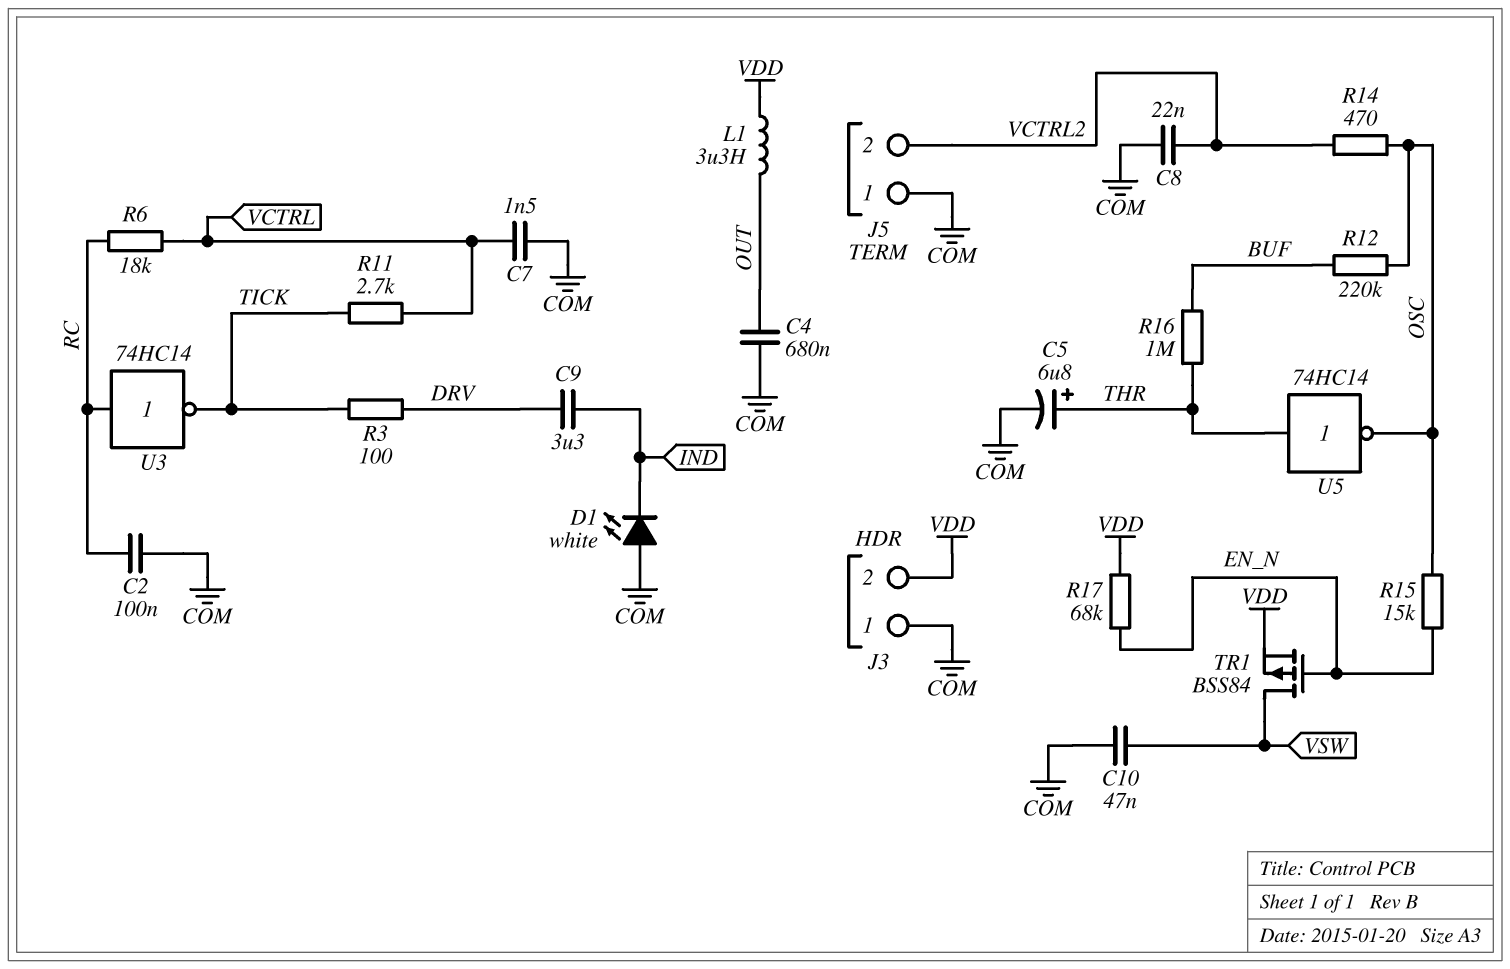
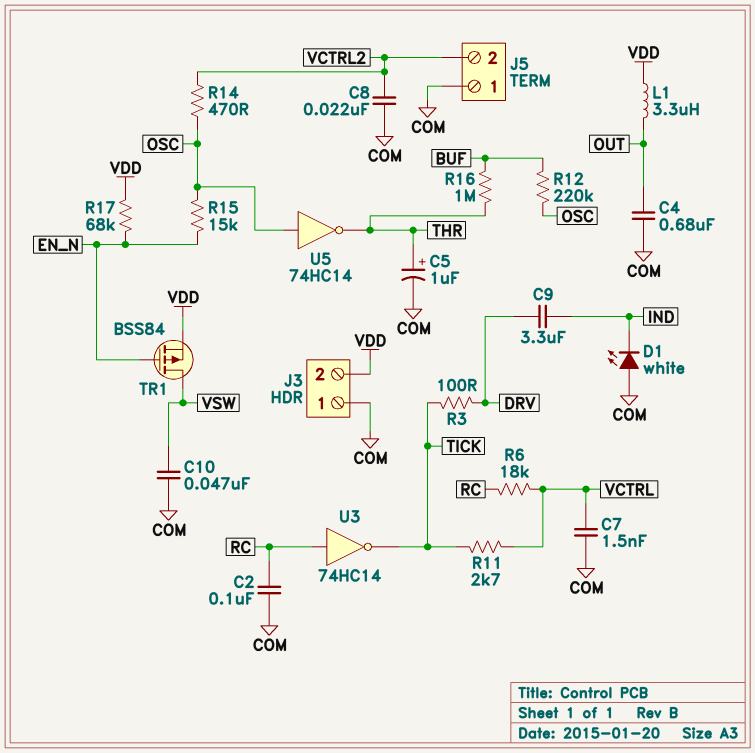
C5: 6.8uF (plus THR, minus COM) -> 1uF (plus THR, minus COM)
U5: NOT 74HC14 (in THR, out OSC) -> NOT 74HC14 (in OSC, out THR)

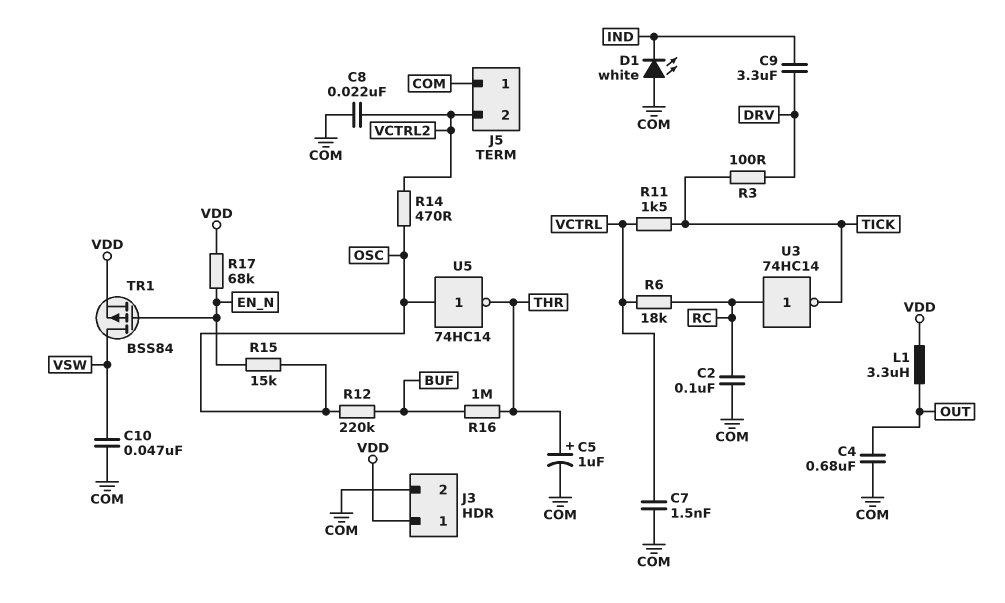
J3 pin 1: COM -> VDD
J3 pin 2: VDD -> COM
R11: 2.7k (TICK, VCTRL) -> 1.5k (TICK, VCTRL)

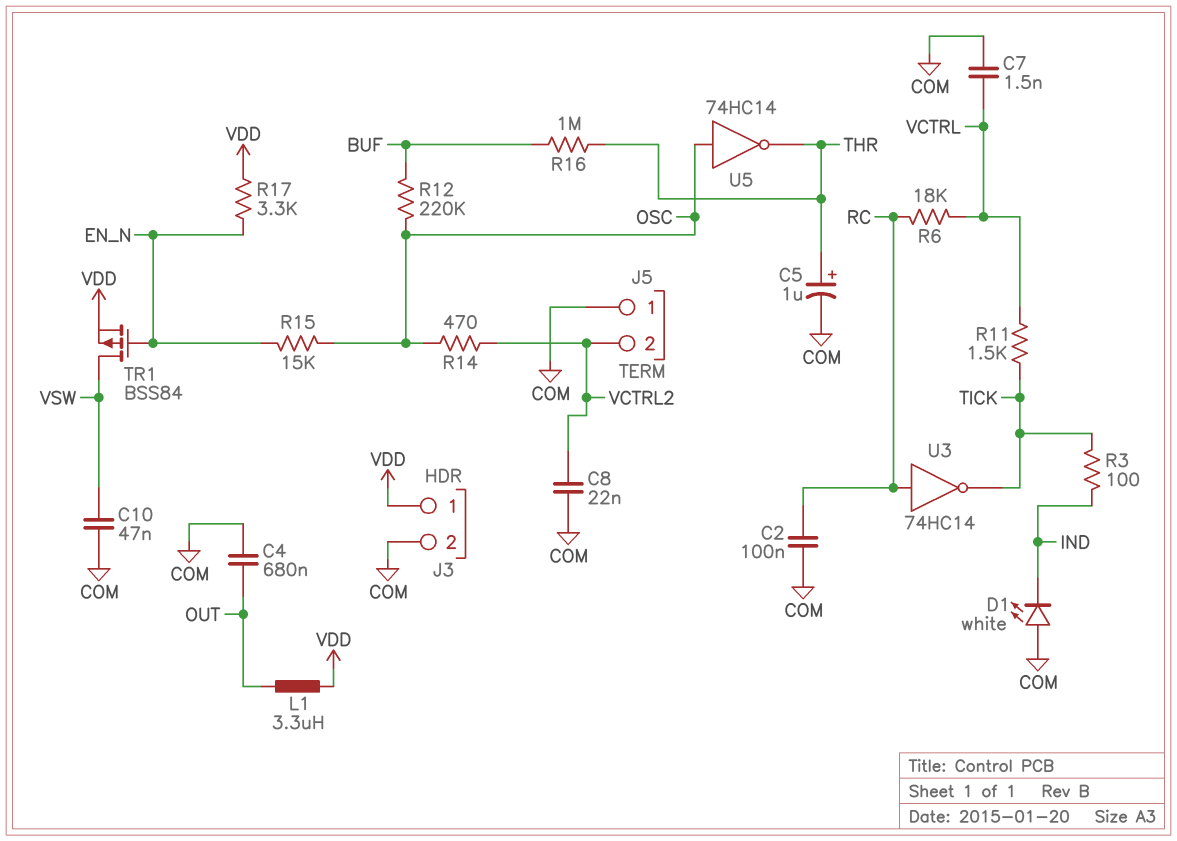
C9: 3.3uF (DRV, IND) -> none
R3: 100 (DRV, TICK) -> 100 (IND, TICK)
R17: 68k (EN_N, VDD) -> 3.3k (EN_N, VDD)

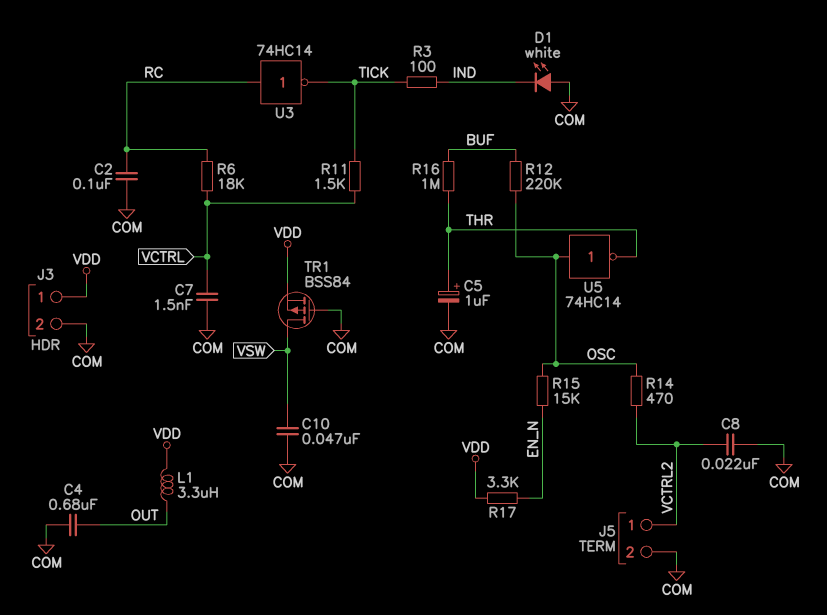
J5 pin 1: COM -> VCTRL2
J5 pin 2: VCTRL2 -> COM
TR1: PMOS BSS84 (G EN_N, D VSW, S VDD) -> PMOS BSS84 (G COM, D VSW, S VDD)

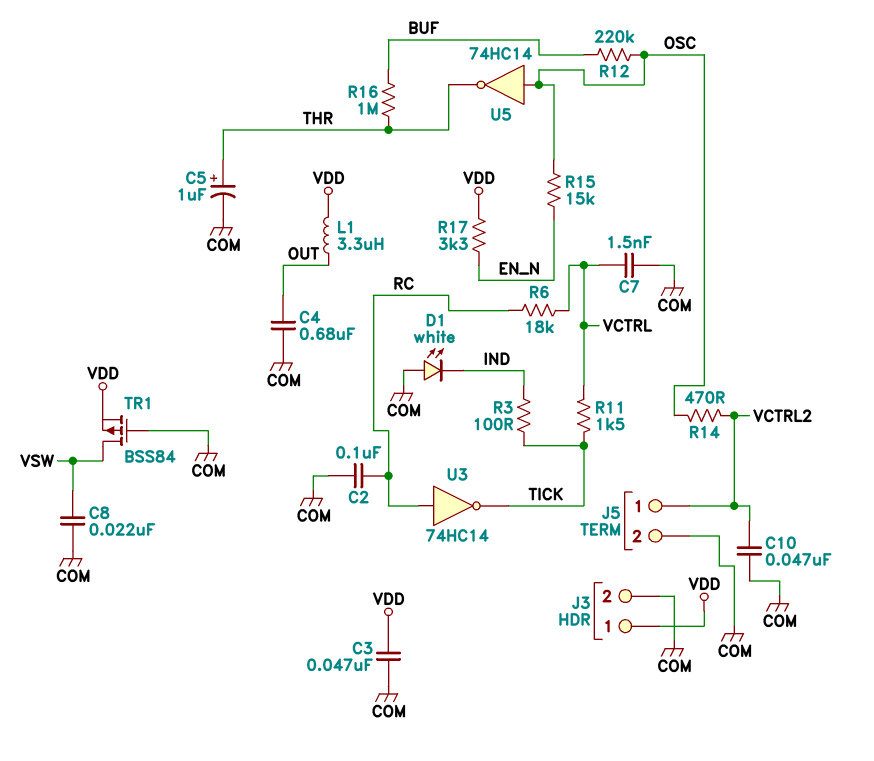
C3: none -> 47nF (COM, VDD)
C8: 22nF (COM, VCTRL2) -> 22nF (COM, VSW)
C10: 47nF (COM, VSW) -> 47nF (COM, VCTRL2)

